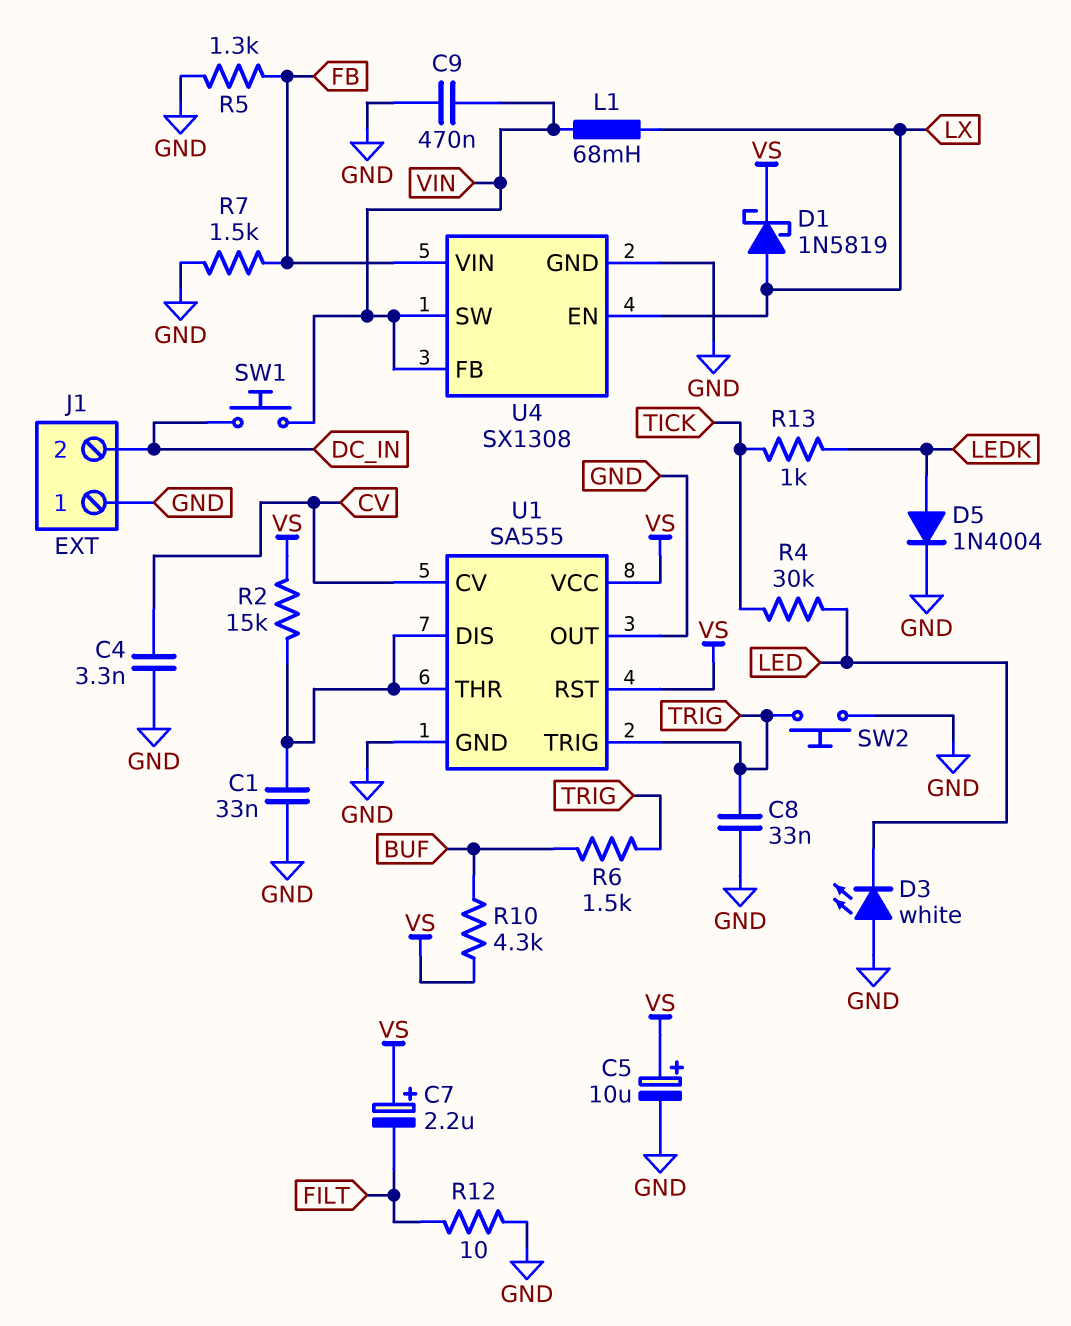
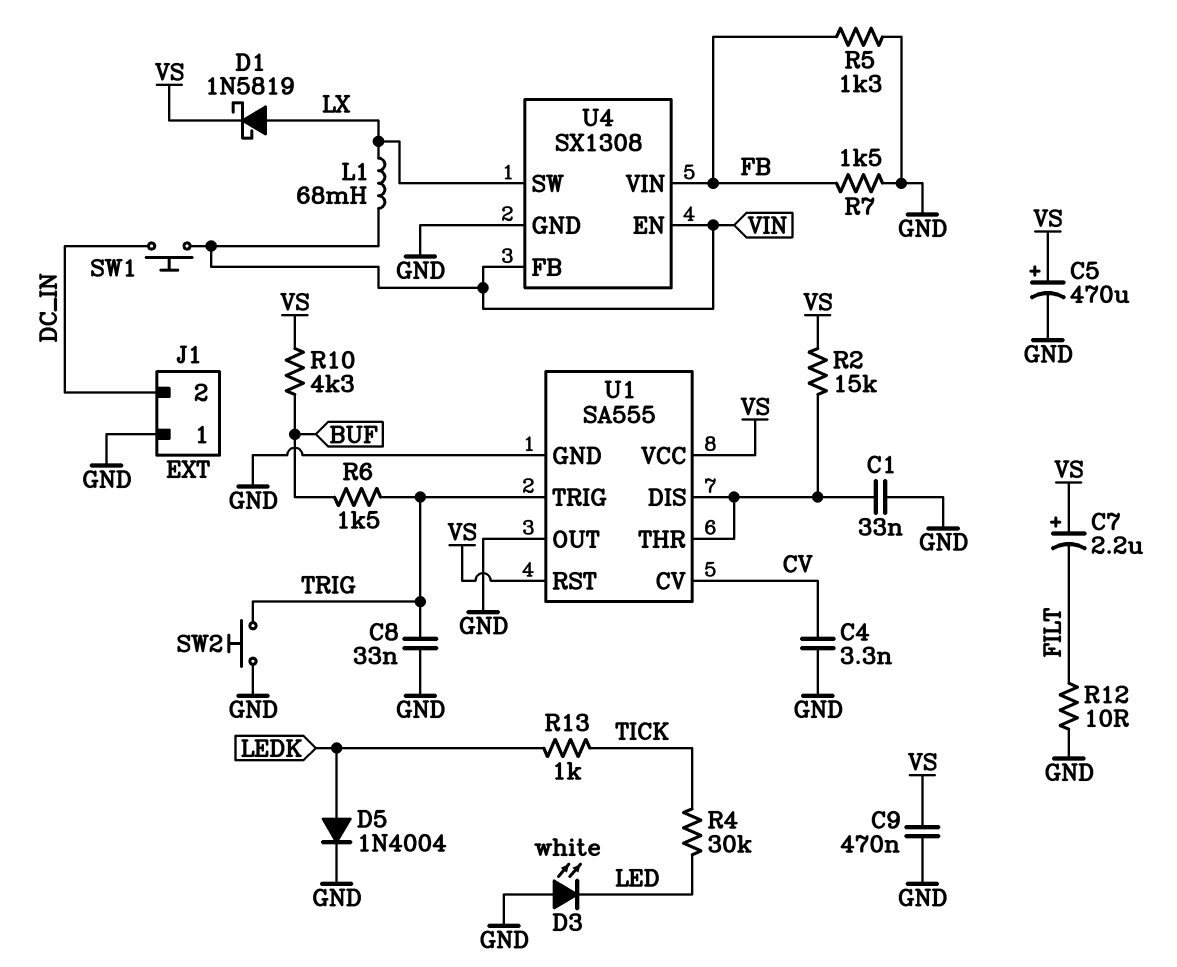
C5: 10uF (plus VS, minus GND) -> 470uF (plus VS, minus GND)
C9: 470nF (GND, VIN) -> 470nF (GND, VS)
U4 pin EN: LX -> VIN
U4 pin SW: VIN -> LX

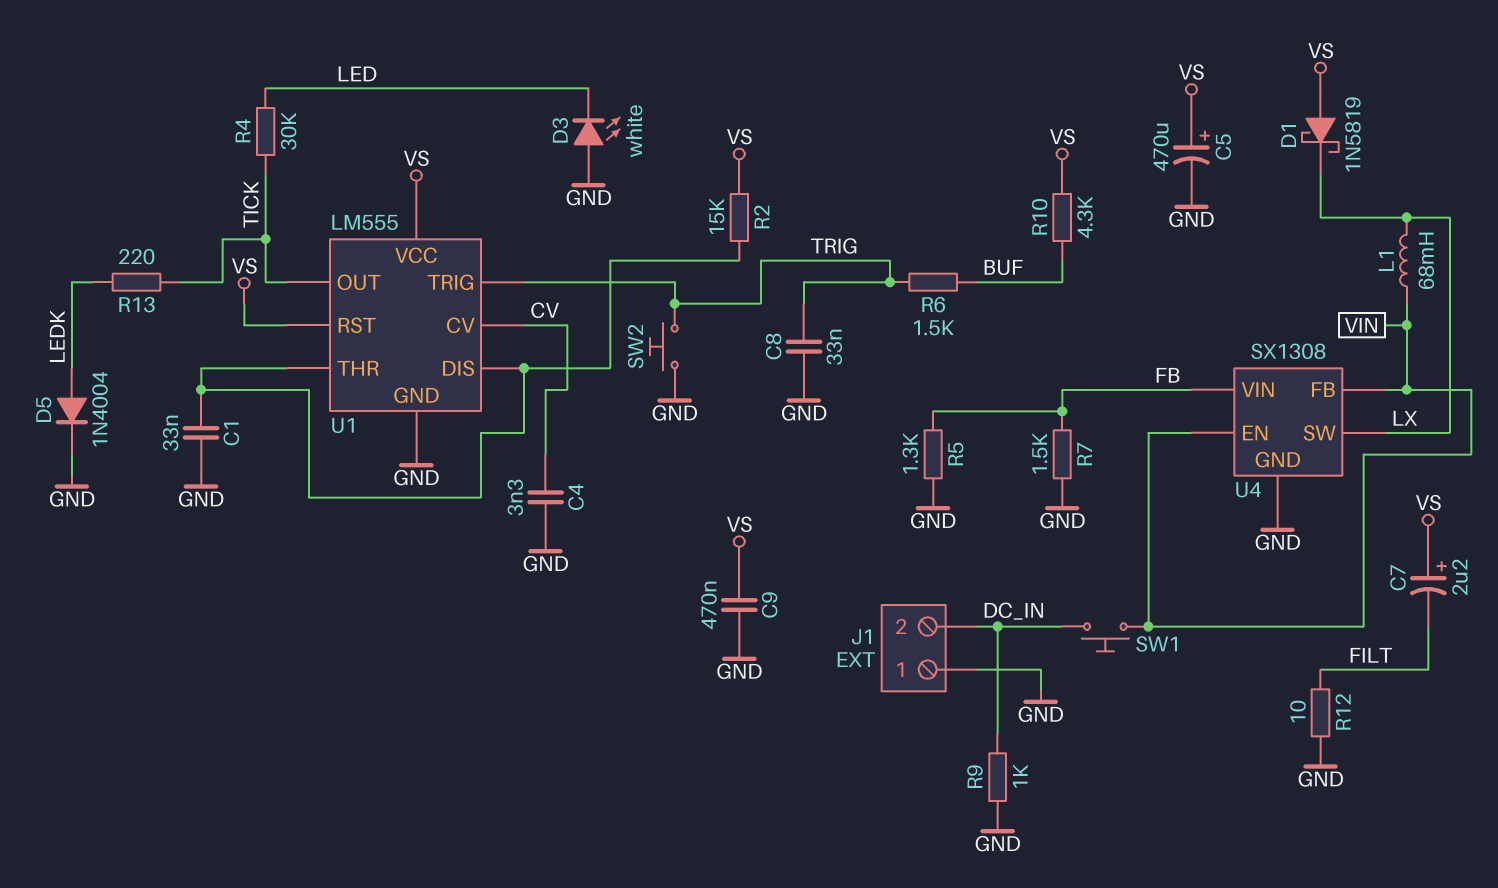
D1: schottky 1N5819 (A LX, K VS) -> schottky 1N5819 (A VS, K LX)
R9: none -> 1k (DC_IN, GND)
R13: 1k (LEDK, TICK) -> 220 (LEDK, TICK)
U1: SA555 -> LM555
U1 pin OUT: GND -> TICK

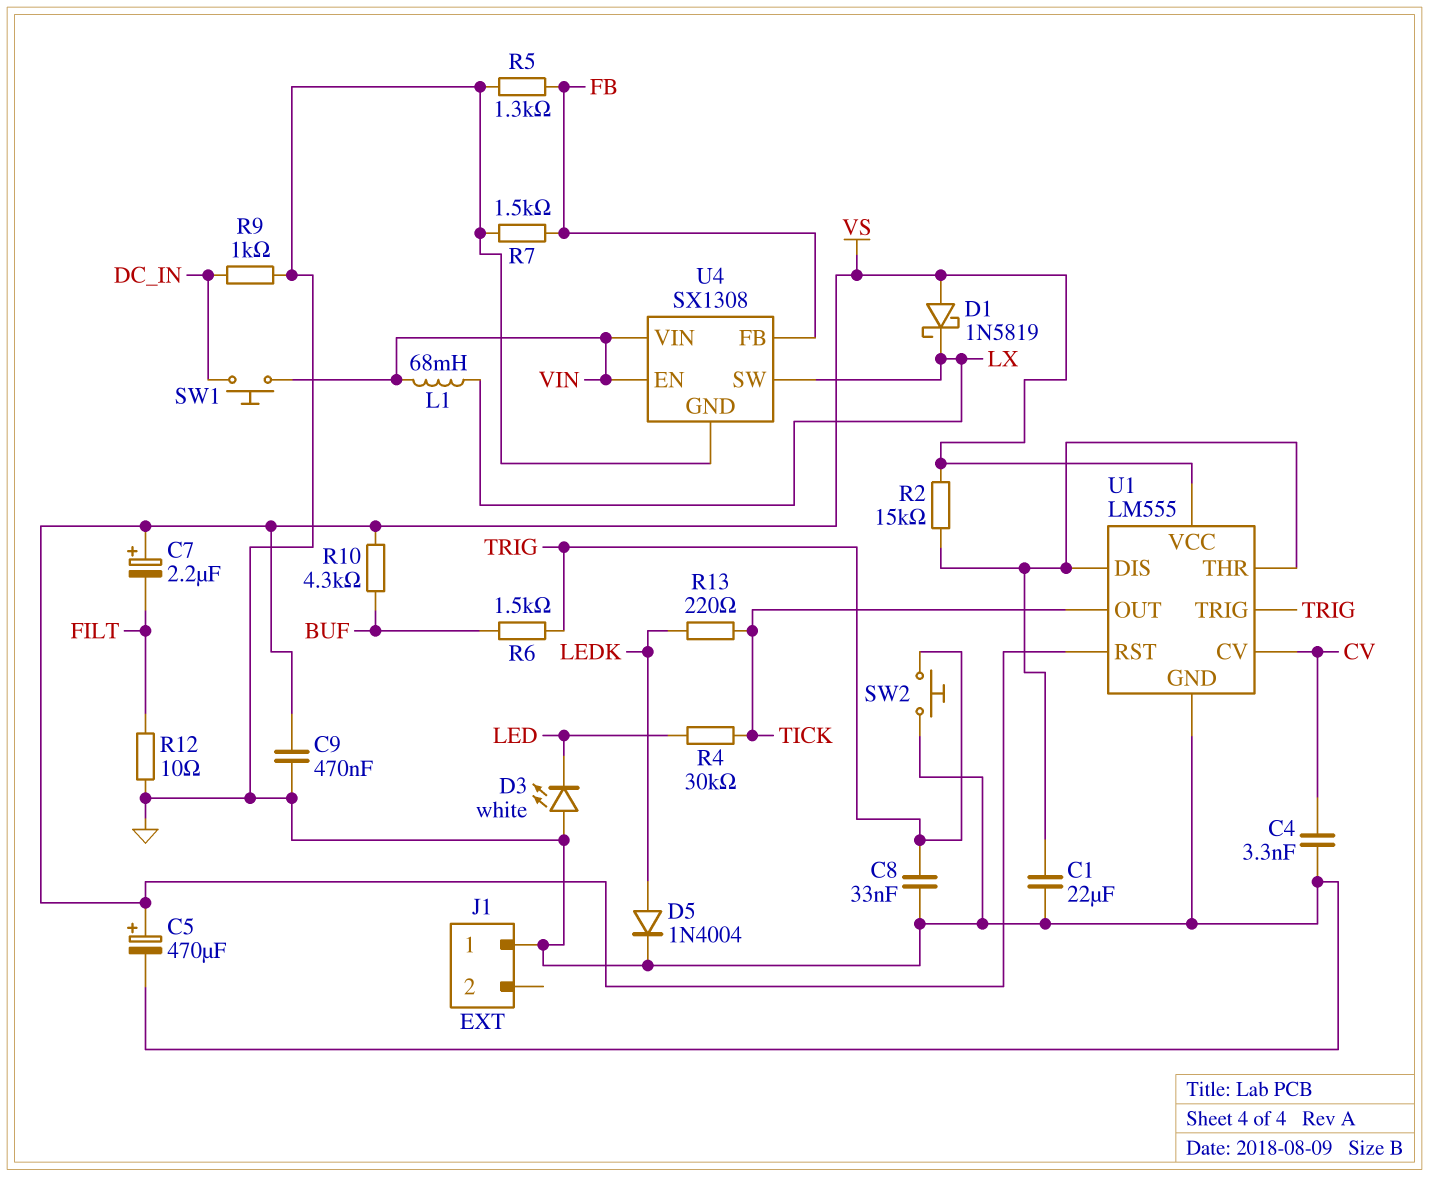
C1: 33nF (GND, U1/DIS) -> 22uF (GND, U1/DIS)
J1 pin 2: DC_IN -> none
U4 pin FB: VIN -> FB
U4 pin VIN: FB -> VIN

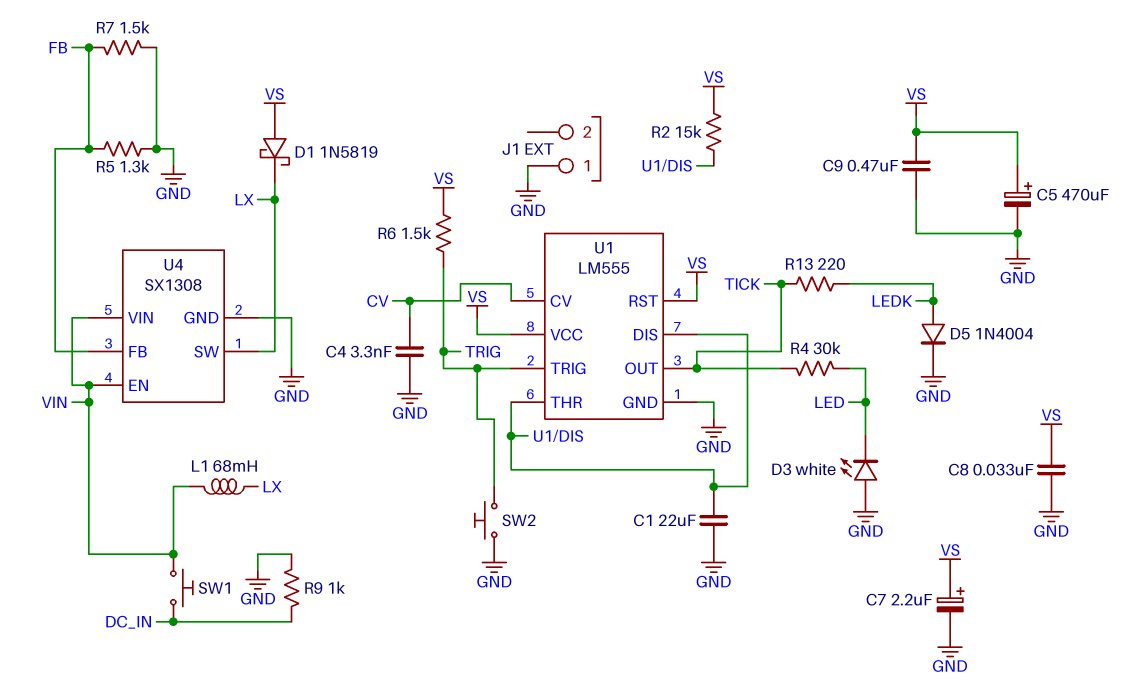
C7: 2.2uF (plus VS, minus FILT) -> 2.2uF (plus VS, minus GND)
C8: 33nF (GND, TRIG) -> 33nF (GND, VS)
R6: 1.5k (BUF, TRIG) -> 1.5k (TRIG, VS)
R10: 4.3k (BUF, VS) -> none
R12: 10 (FILT, GND) -> none

